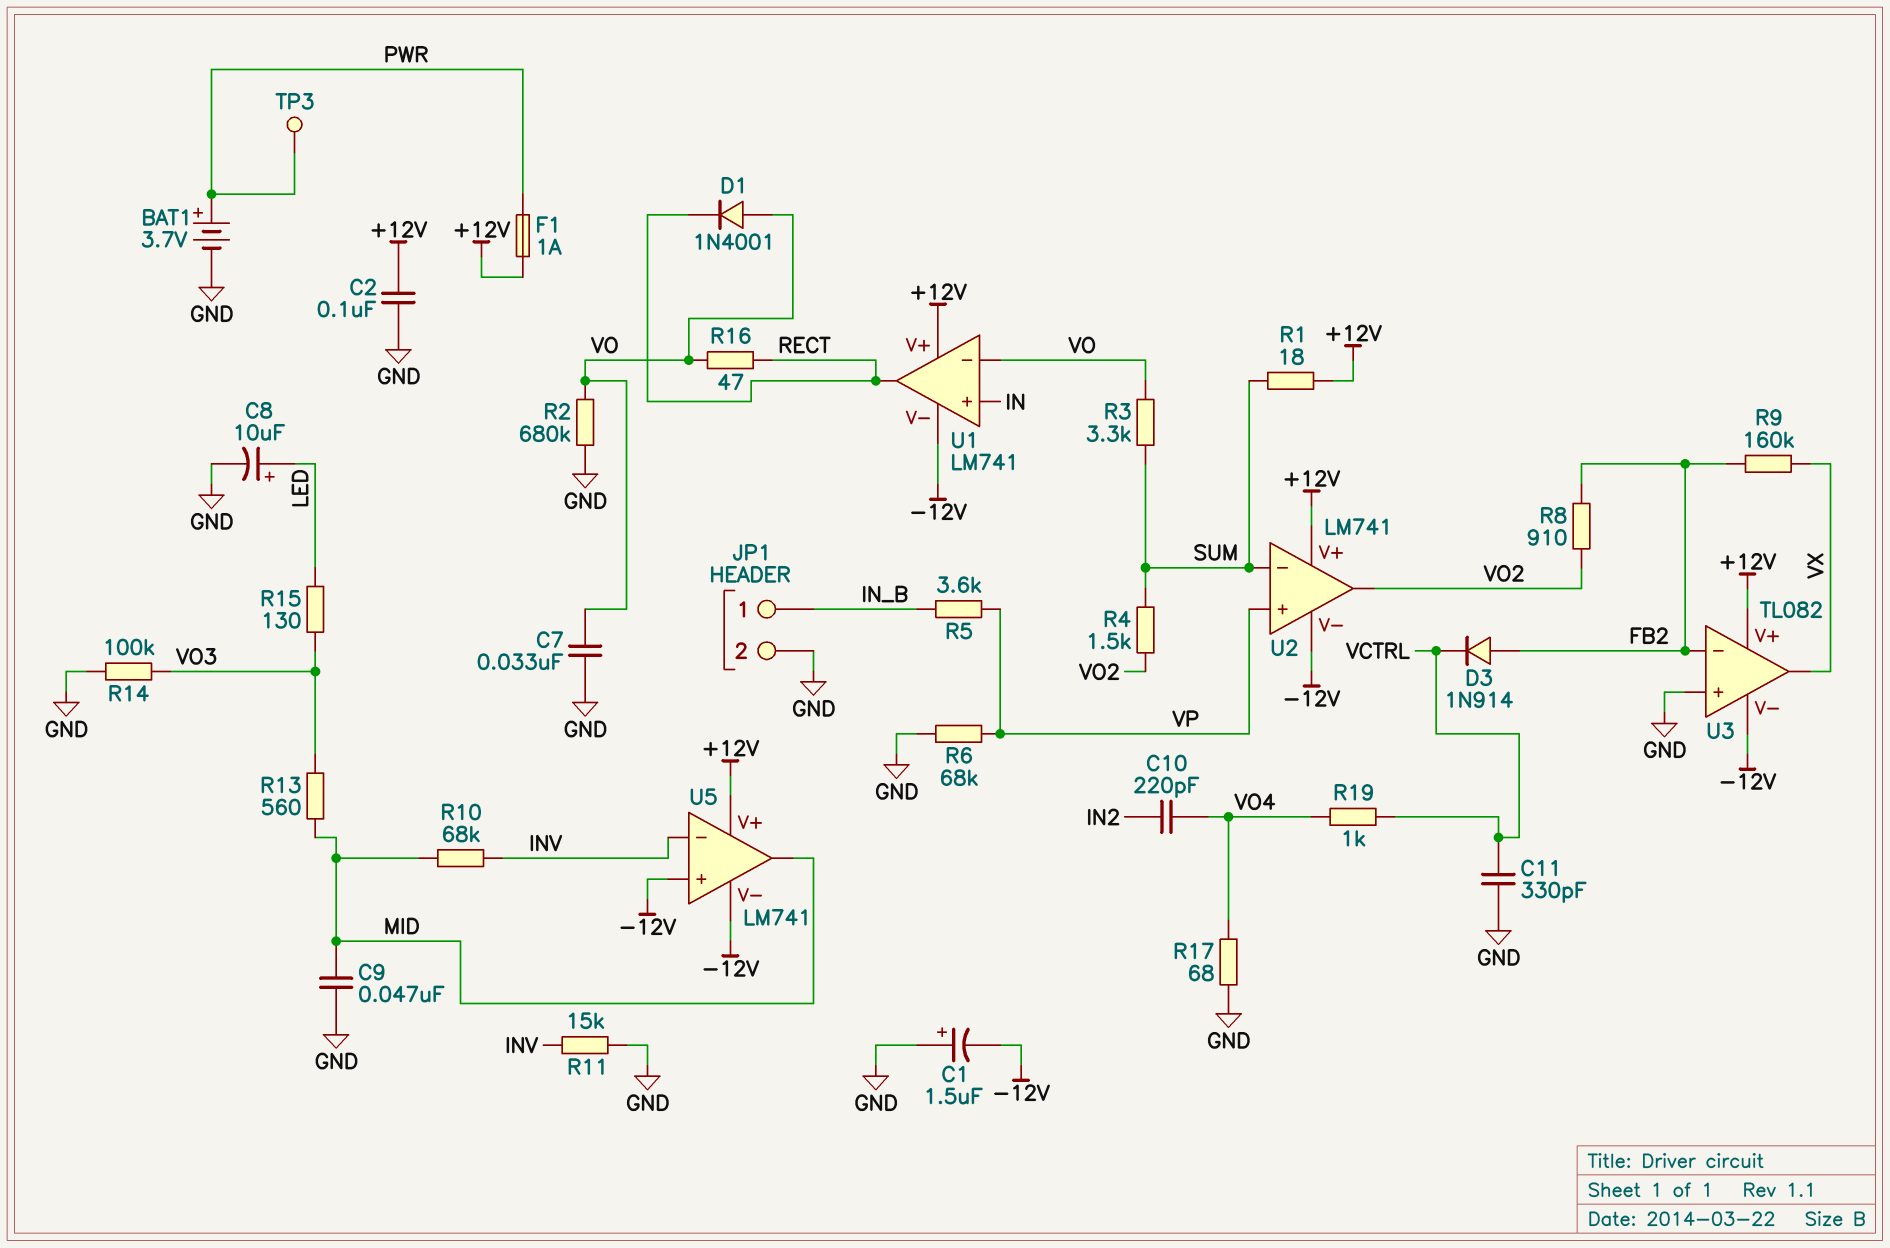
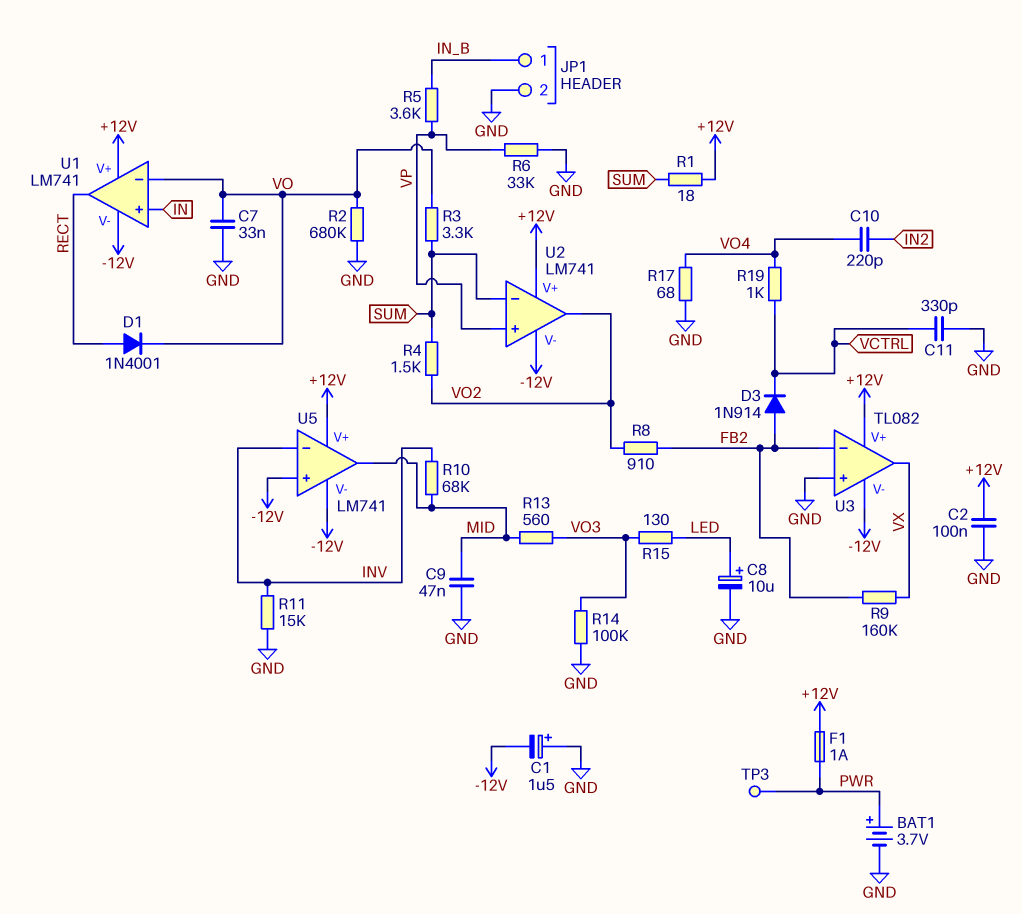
D1: diode 1N4001 (A VO, K RECT) -> diode 1N4001 (A RECT, K VO)
R6: 68k (GND, VP) -> 33k (GND, VP)
R16: 47 (RECT, VO) -> none

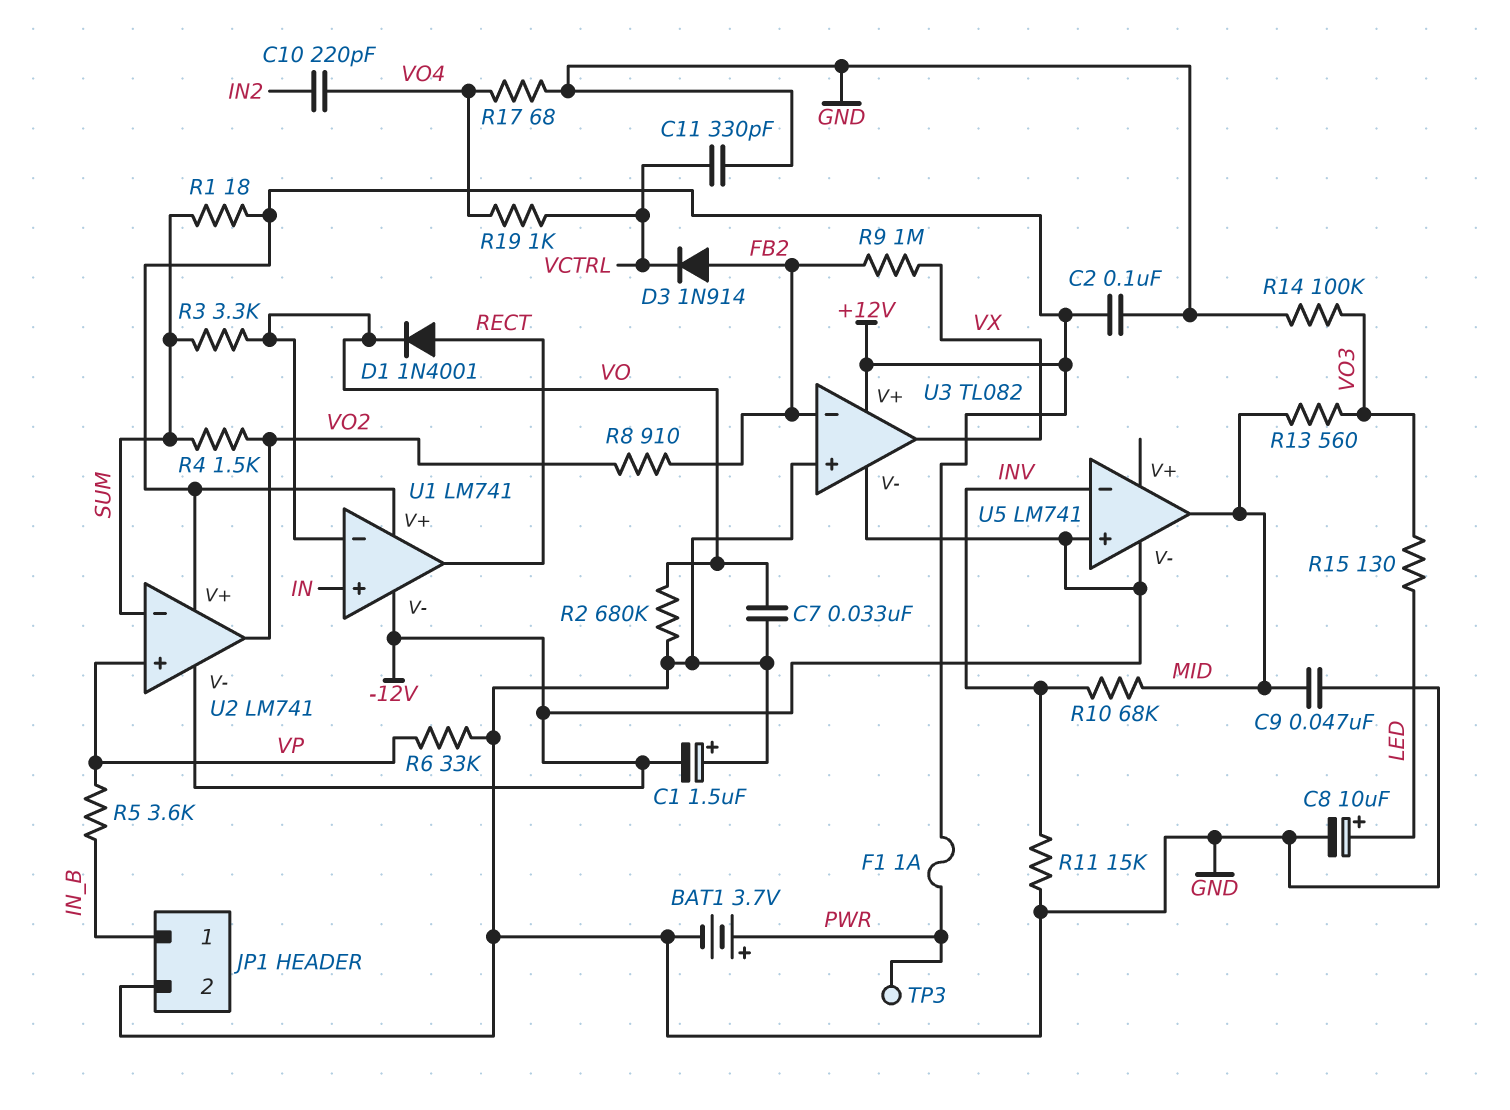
R9: 160k (FB2, VX) -> 1M (FB2, VX)
U5 pin V+: +12V -> none

